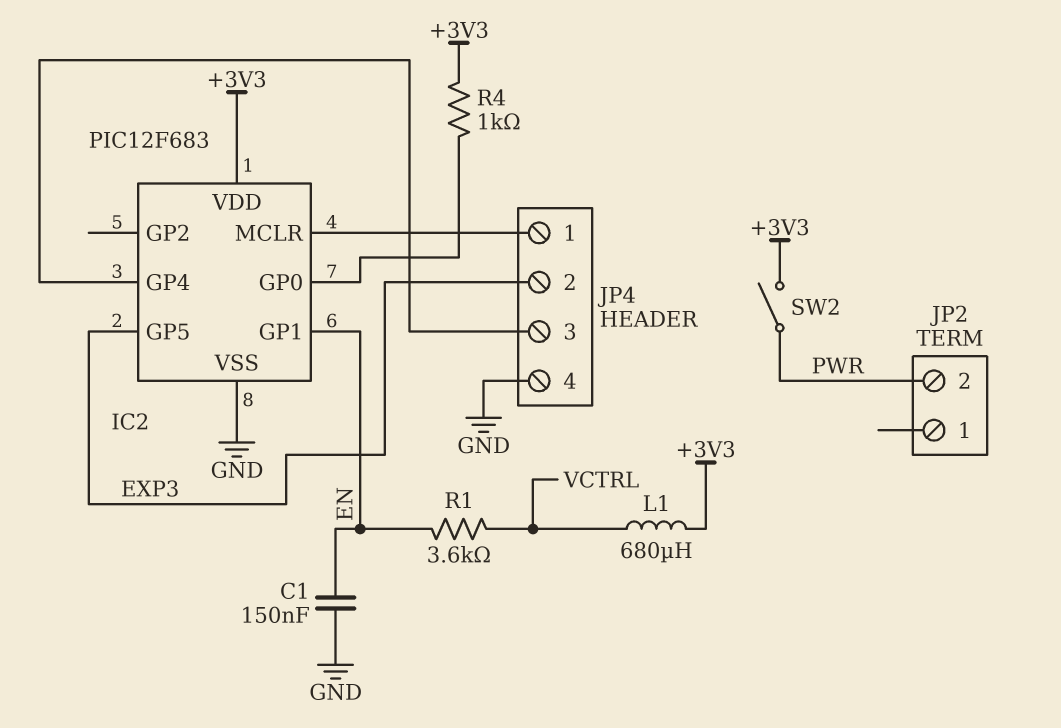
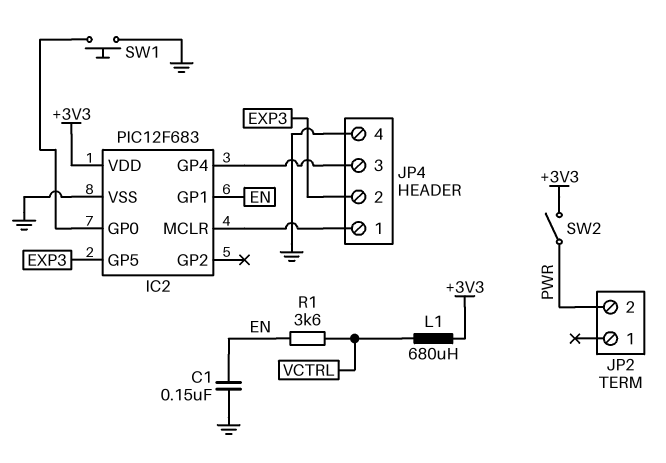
R4: 1k (+3V3, IC2/GP0) -> none
SW1: none -> button (GND, IC2/GP0)

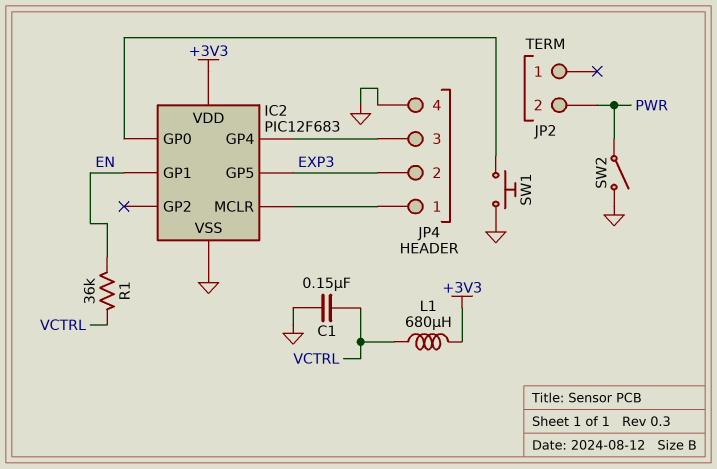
C1: 150nF (EN, GND) -> 150nF (GND, VCTRL)
R1: 3.6k (EN, VCTRL) -> 36k (EN, VCTRL)
SW2: switch (+3V3, PWR) -> switch (GND, PWR)

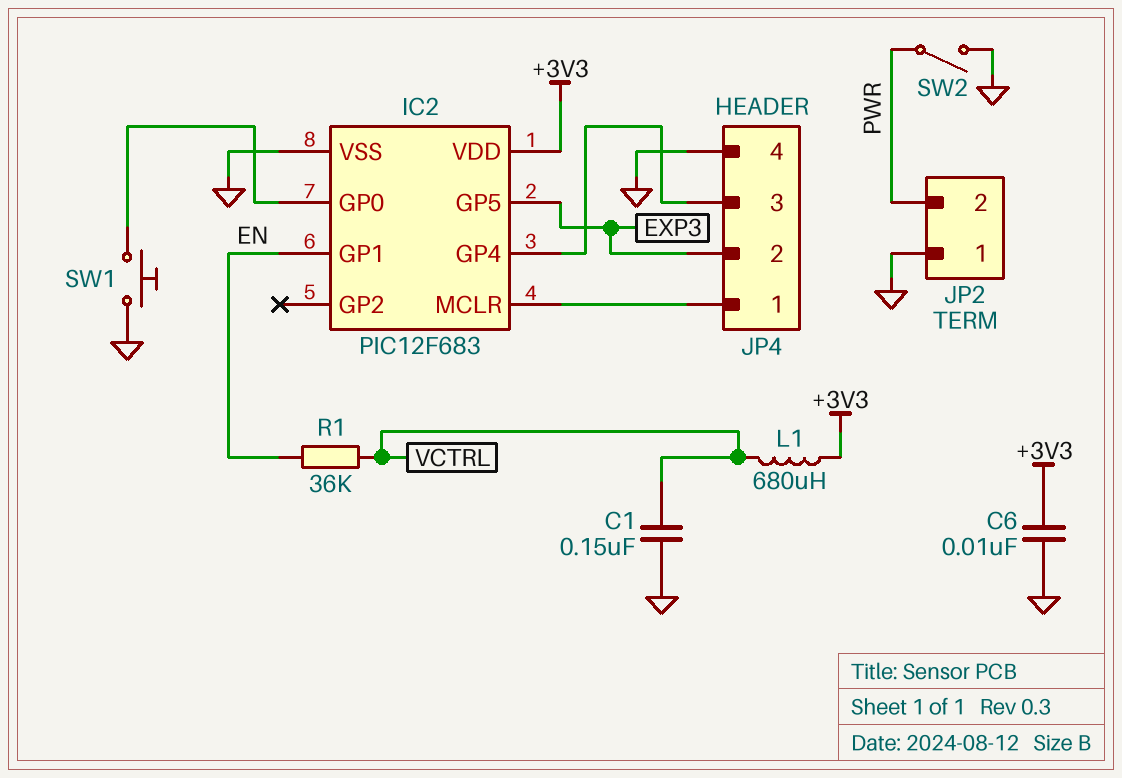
C6: none -> 10nF (+3V3, GND)
JP2 pin 1: none -> GND

